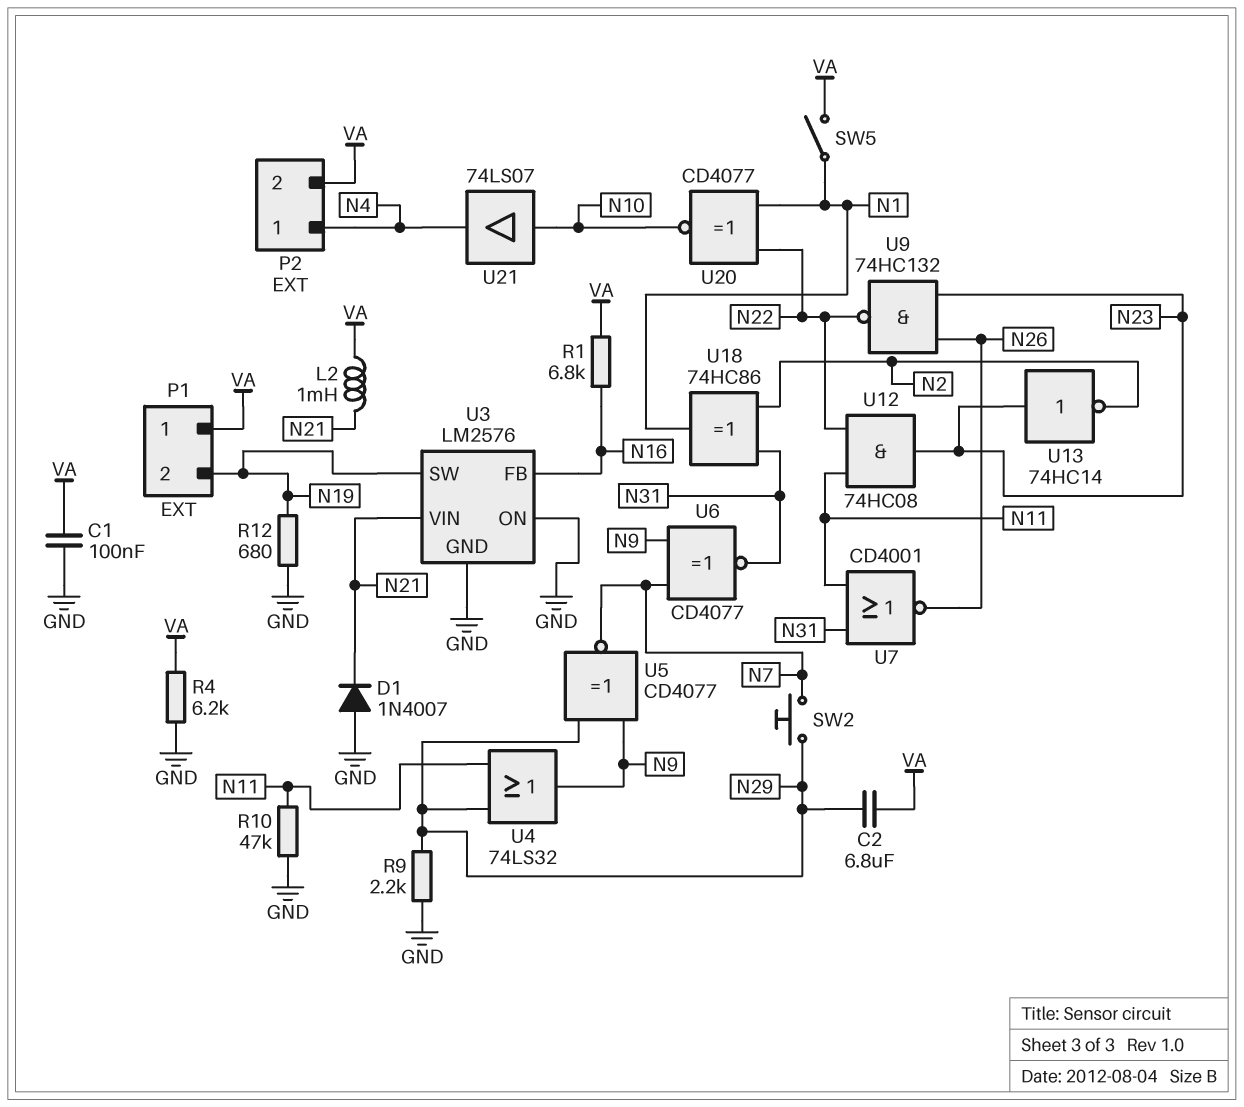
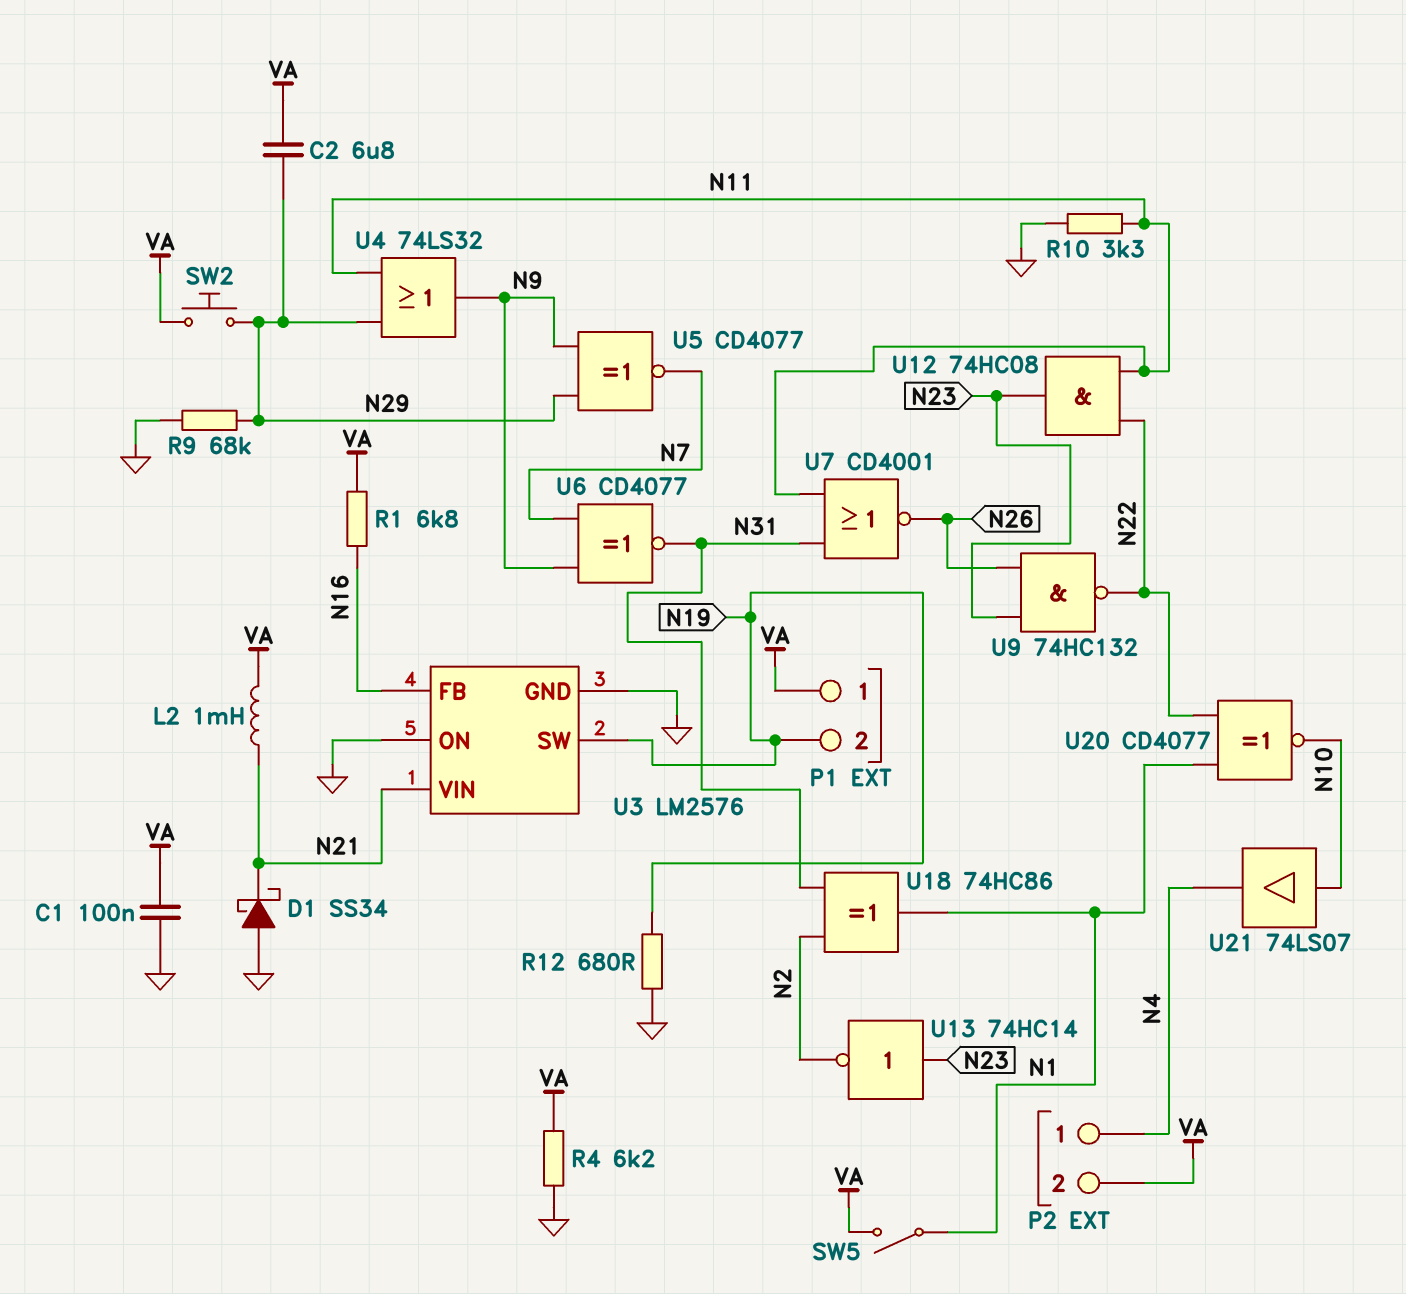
D1: diode 1N4007 (A GND, K N21) -> schottky SS34 (A GND, K N21)
R9: 2.2k (GND, N29) -> 68k (GND, N29)
R10: 47k (GND, N11) -> 3.3k (GND, N11)
SW2: button (N7, N29) -> button (N29, VA)

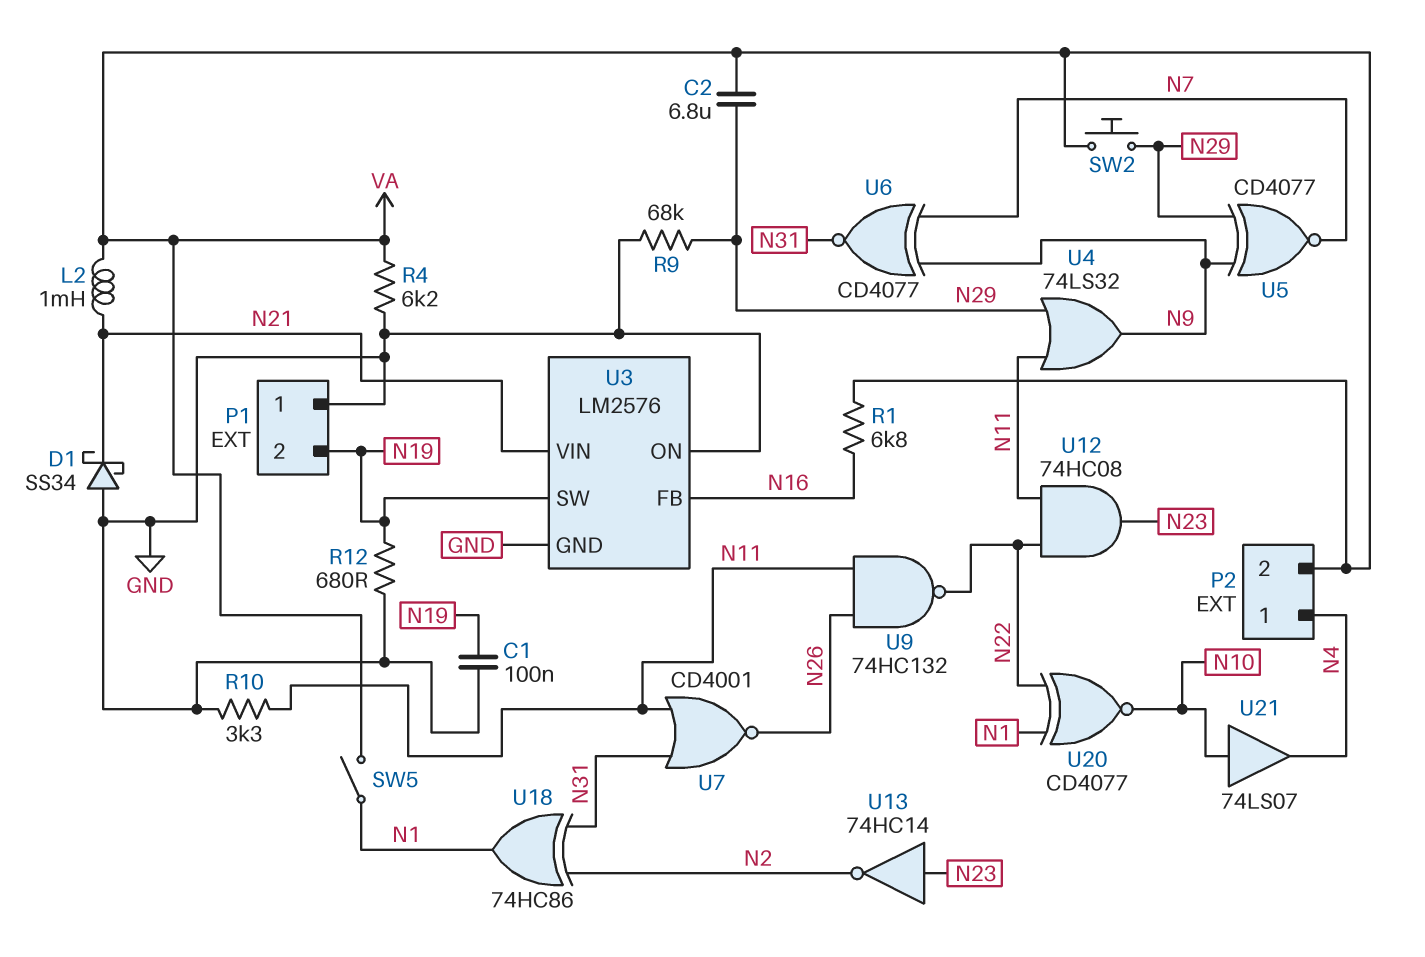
C1: 100nF (GND, VA) -> 100nF (GND, N19)
P1 pin 1: VA -> GND
U9: NAND 74HC132 (in N23, in N26, out N22) -> NAND 74HC132 (in N11, in N26, out N22)

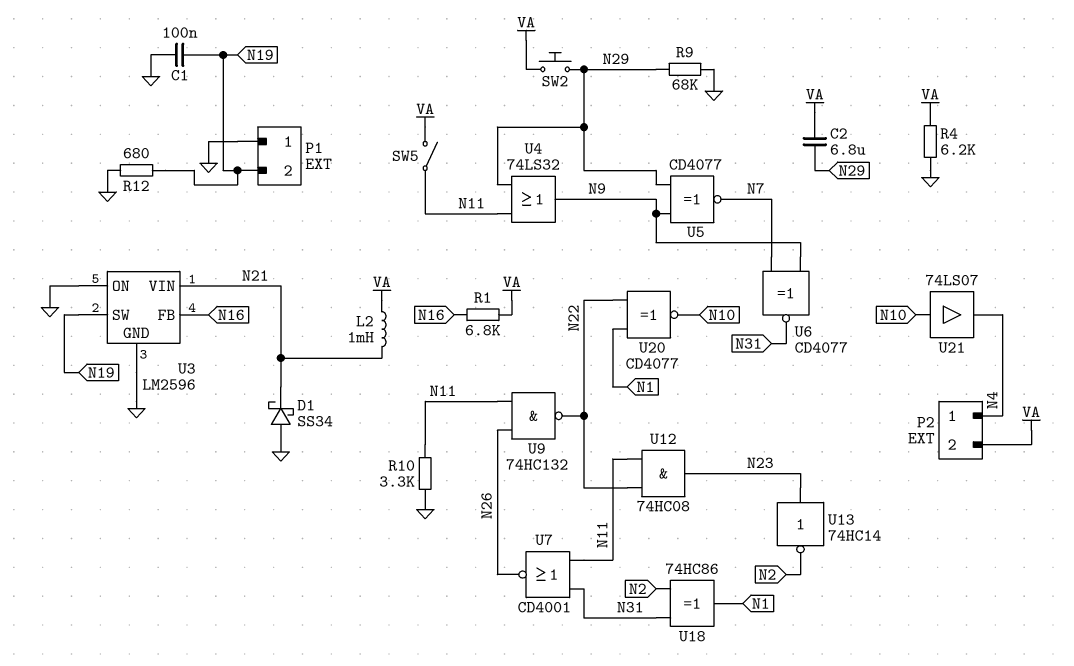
SW5: switch (N1, VA) -> switch (N11, VA)
U3: LM2576 -> LM2596

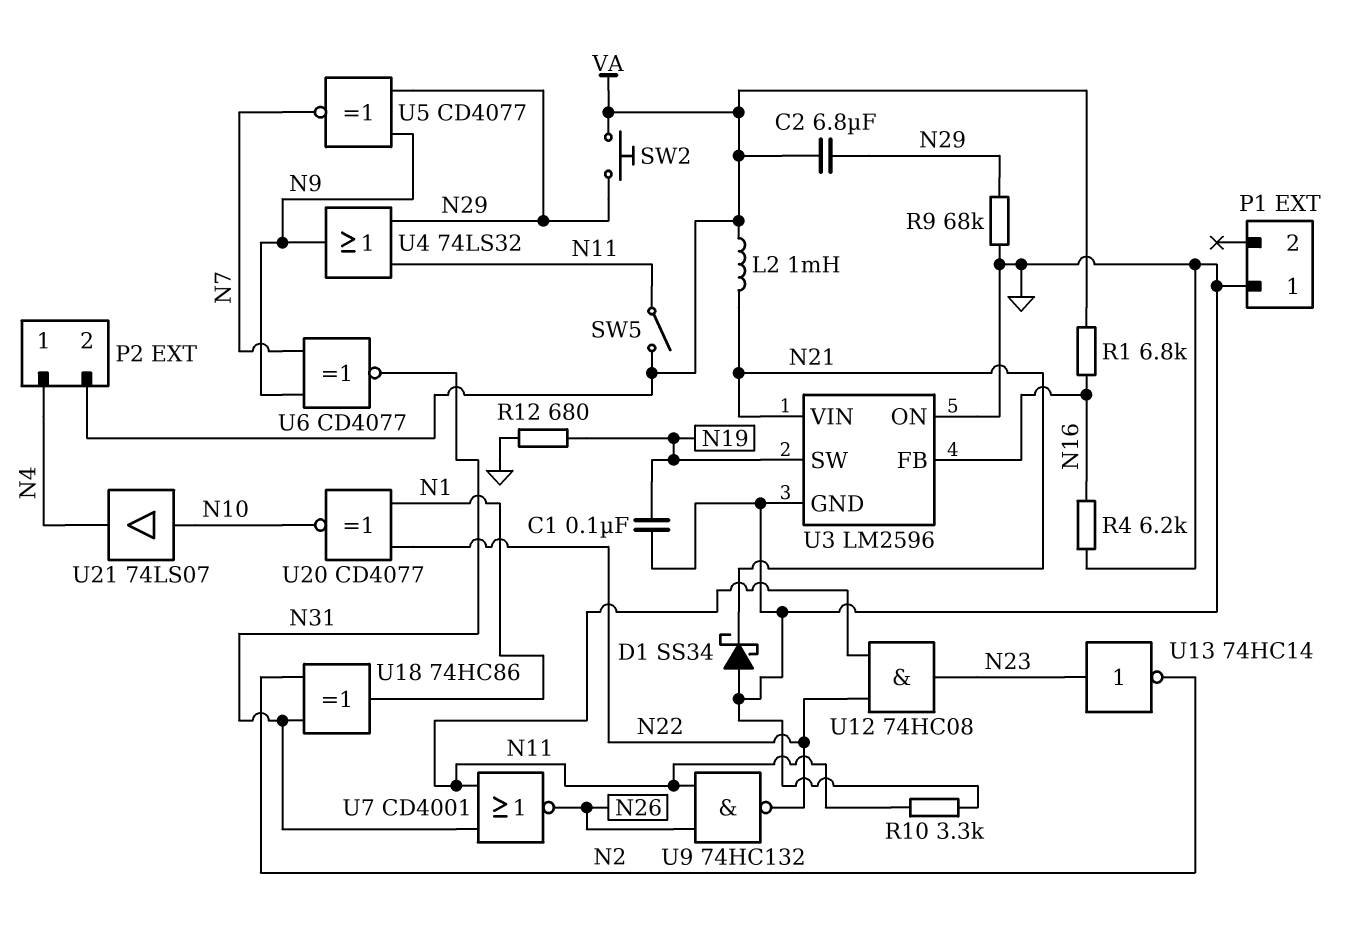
P1 pin 2: N19 -> none
R4: 6.2k (GND, VA) -> 6.2k (GND, N16)

